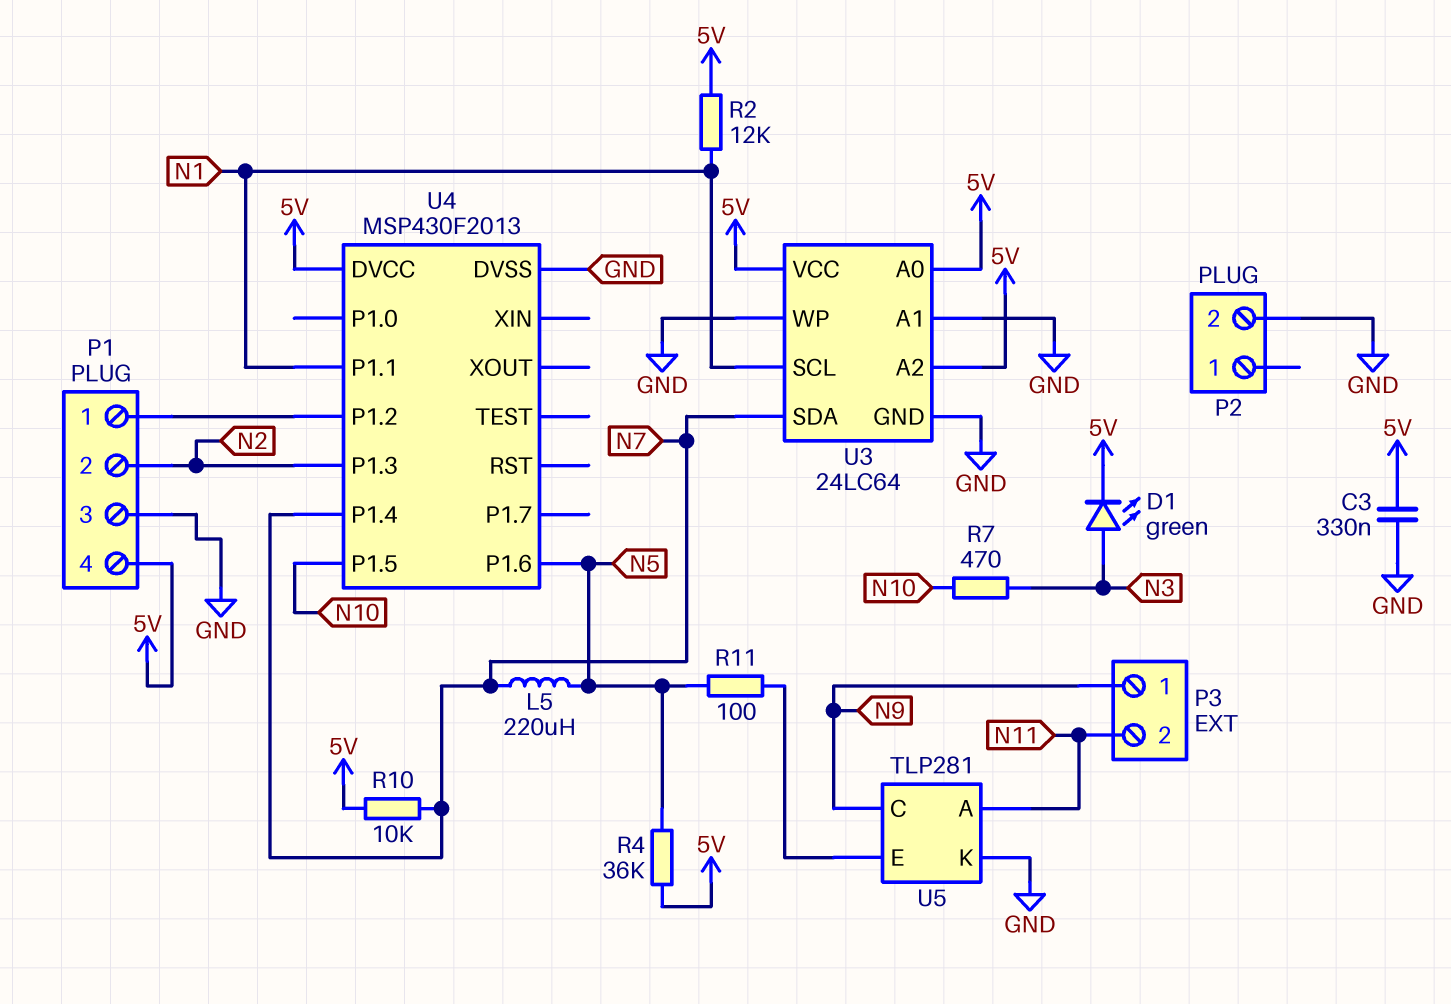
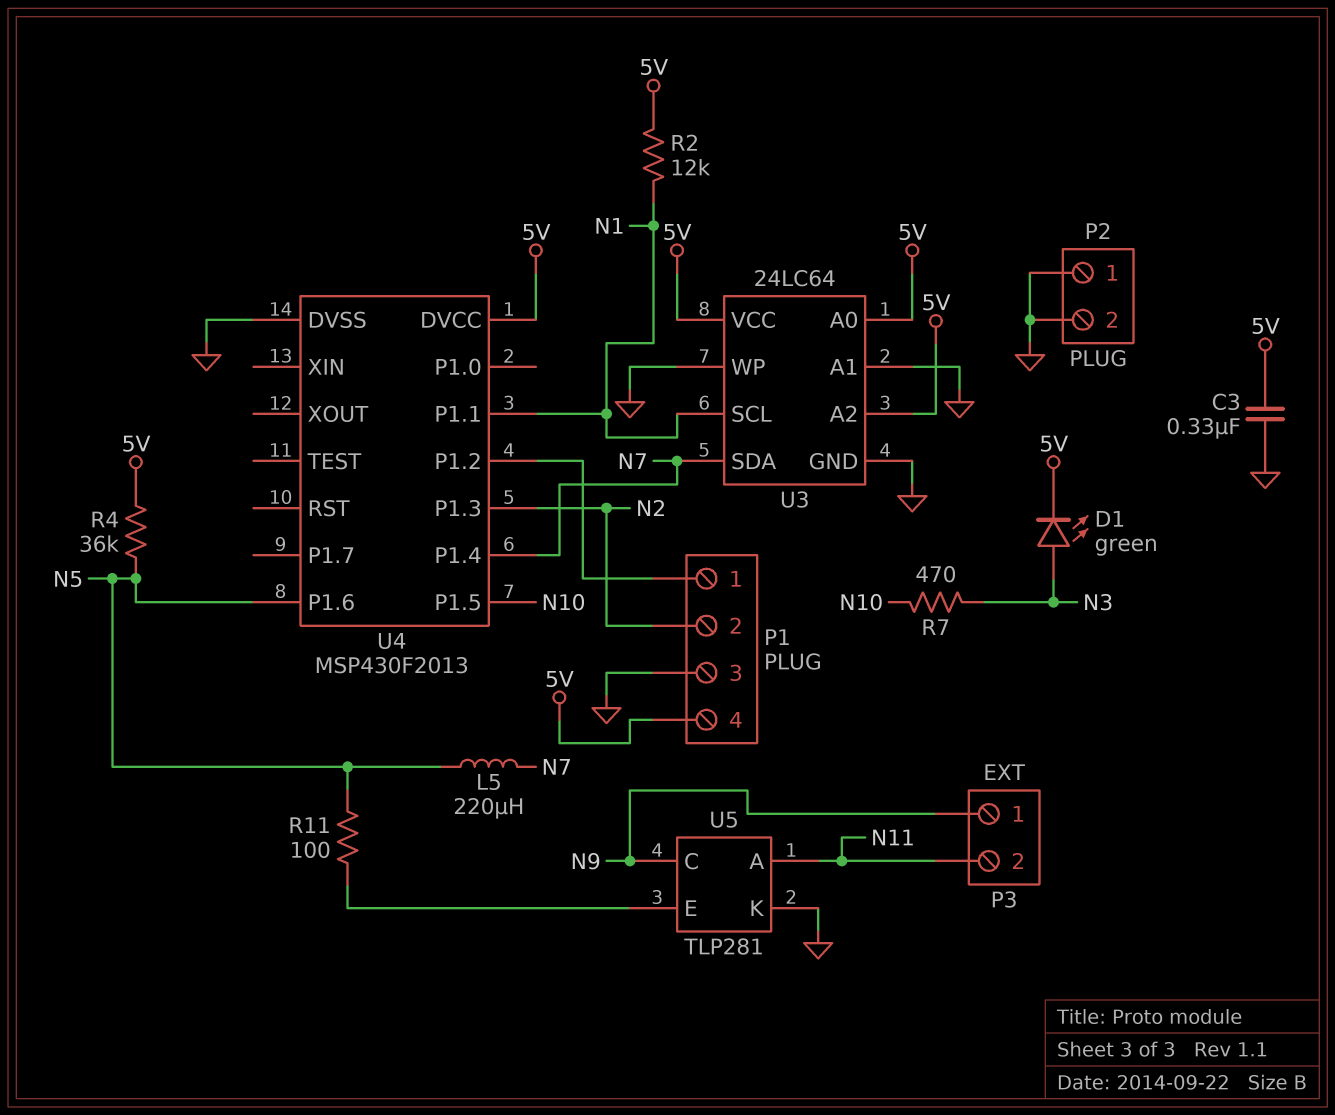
P2 pin 1: none -> GND
R10: 10k (5V, N7) -> none

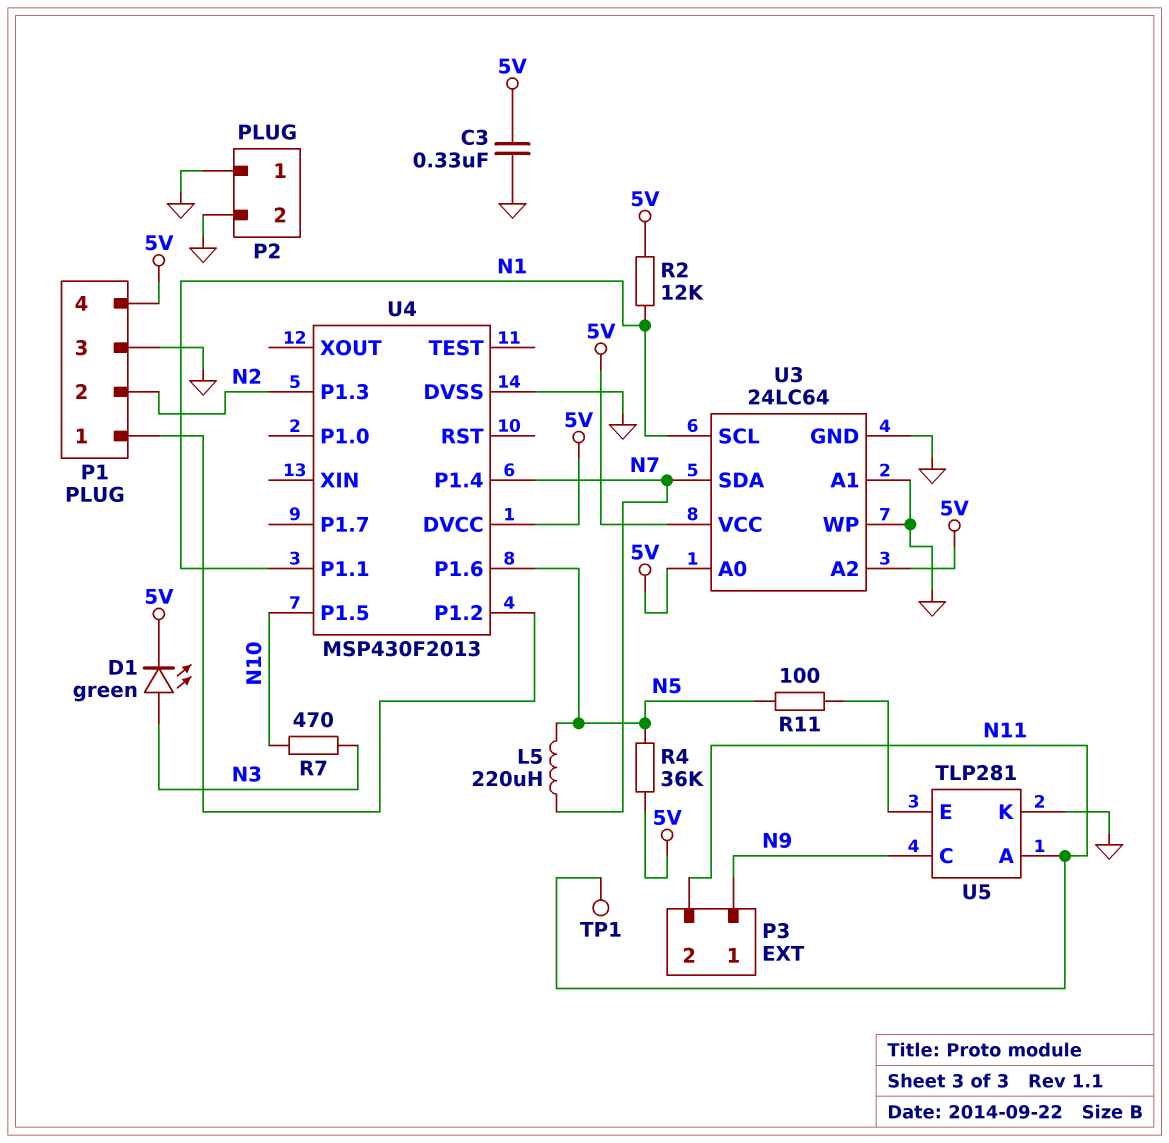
TP1: none -> test point (N11)

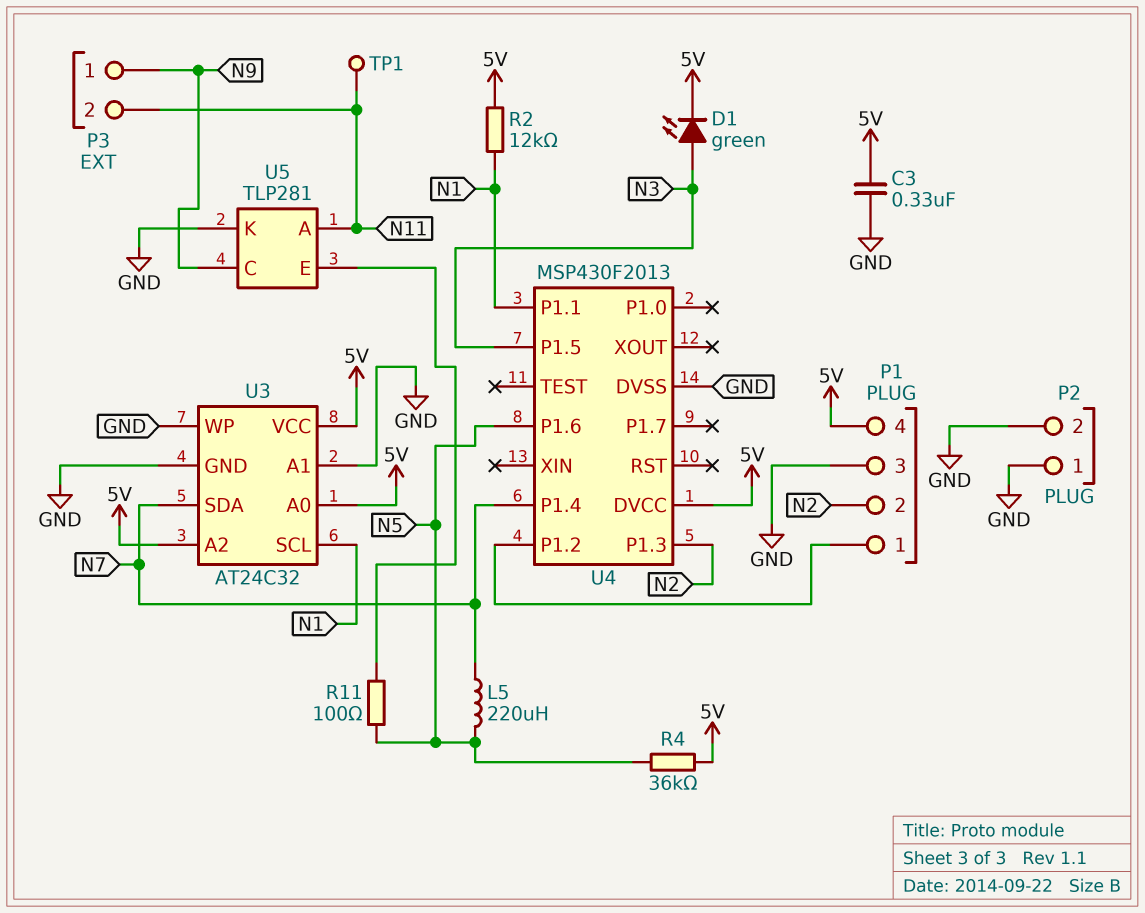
R7: 470 (N3, N10) -> none
U3: 24LC64 -> AT24C32
U4 pin P1.5: N10 -> N3

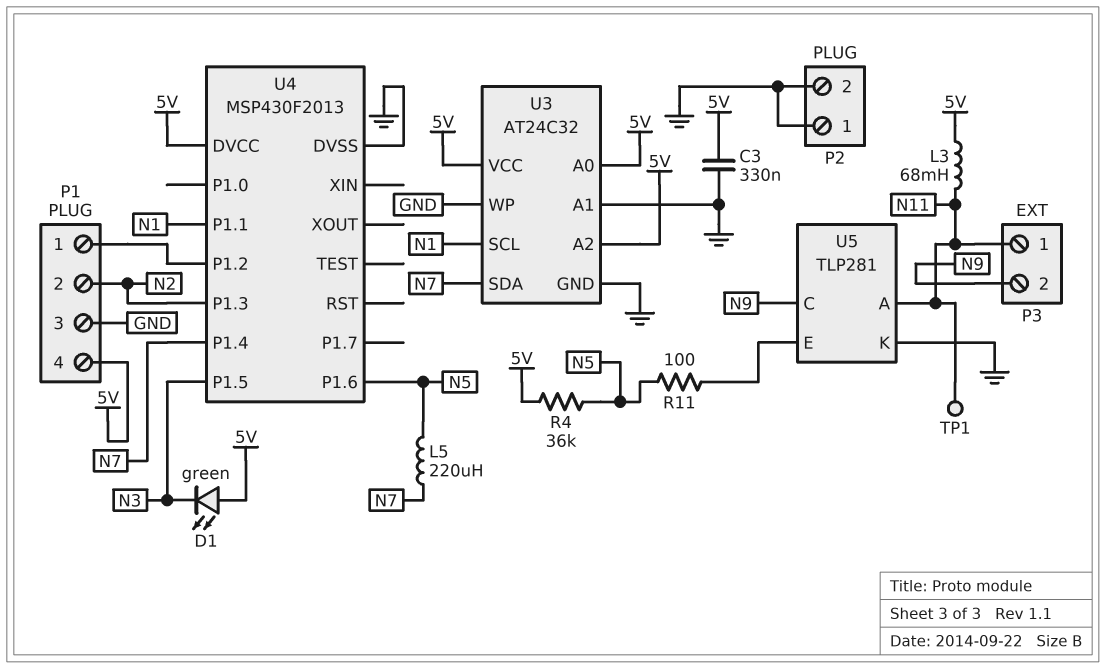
D1: LED green (A N3, K 5V) -> LED green (A 5V, K N3)
L3: none -> 68mH (5V, N11)
P3 pin 1: N9 -> N11
P3 pin 2: N11 -> N9
R2: 12k (5V, N1) -> none

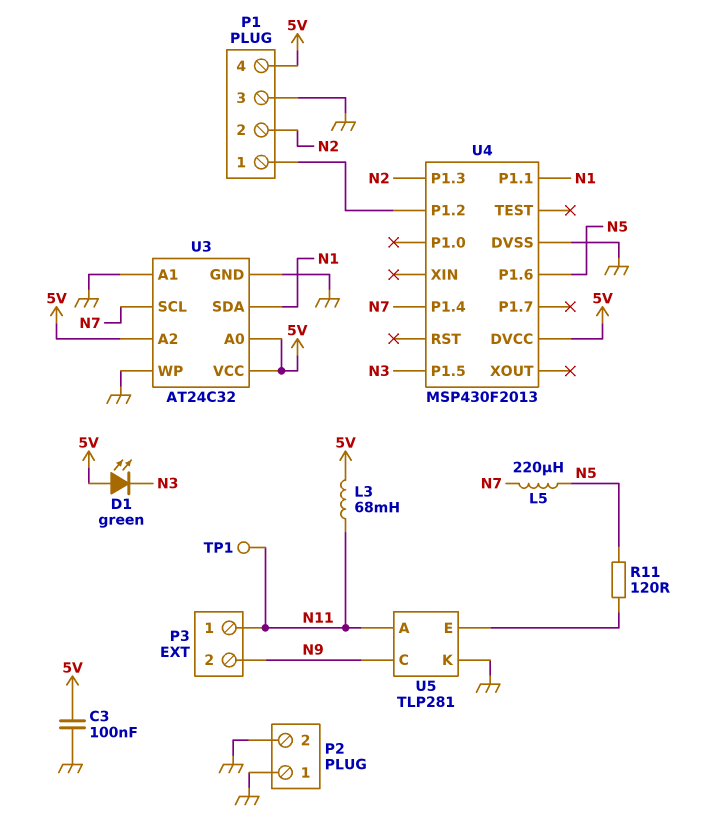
C3: 330nF (5V, GND) -> 100nF (5V, GND)
R4: 36k (5V, N5) -> none
R11: 100 (N5, U5/E) -> 120 (N5, U5/E)
U3 pin SCL: N1 -> N7
U3 pin SDA: N7 -> N1

